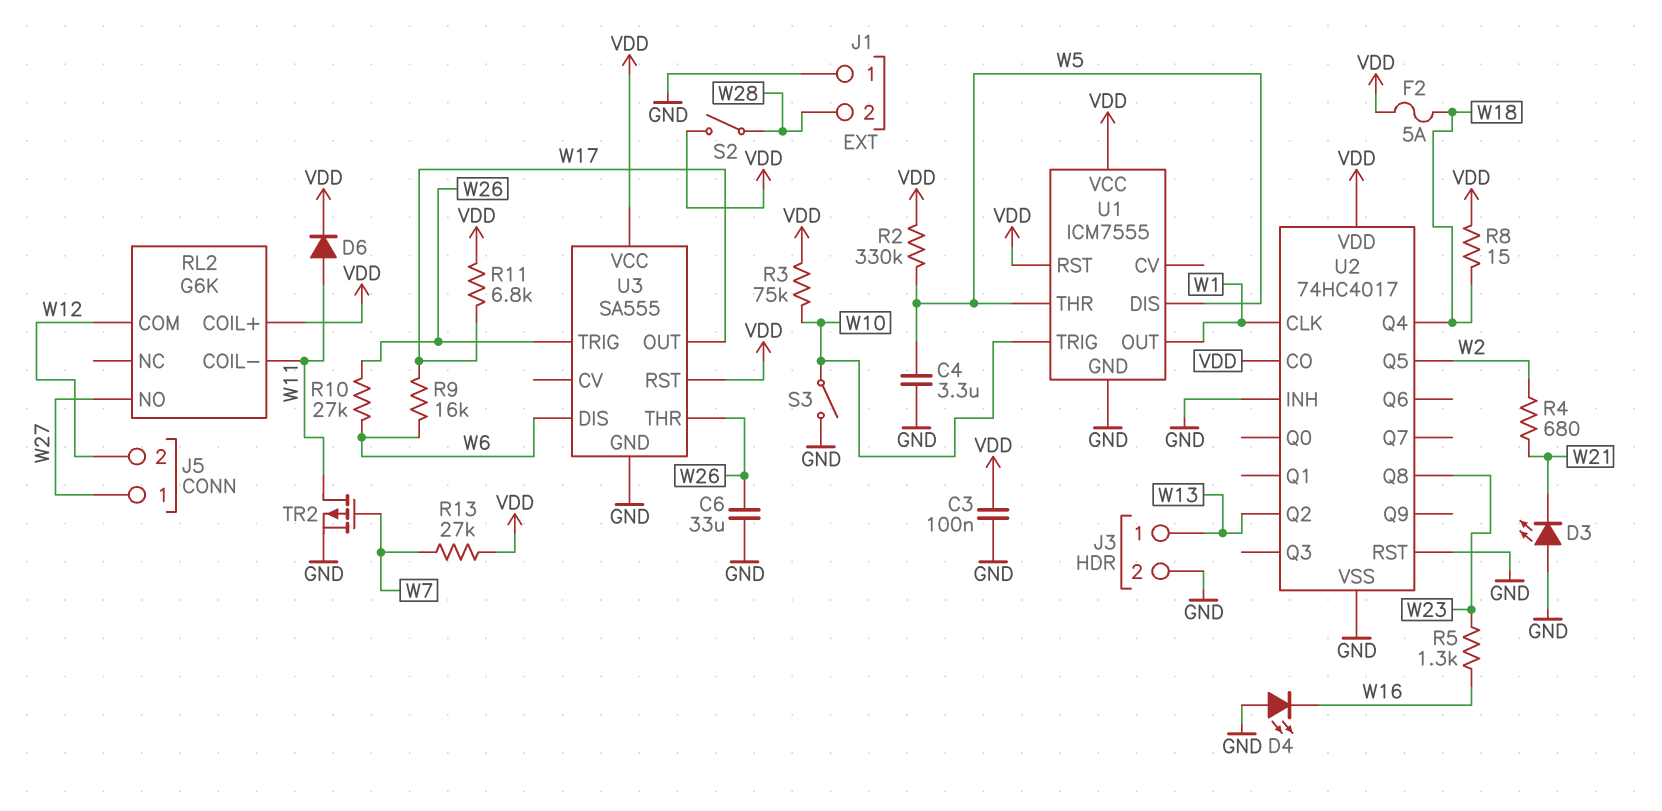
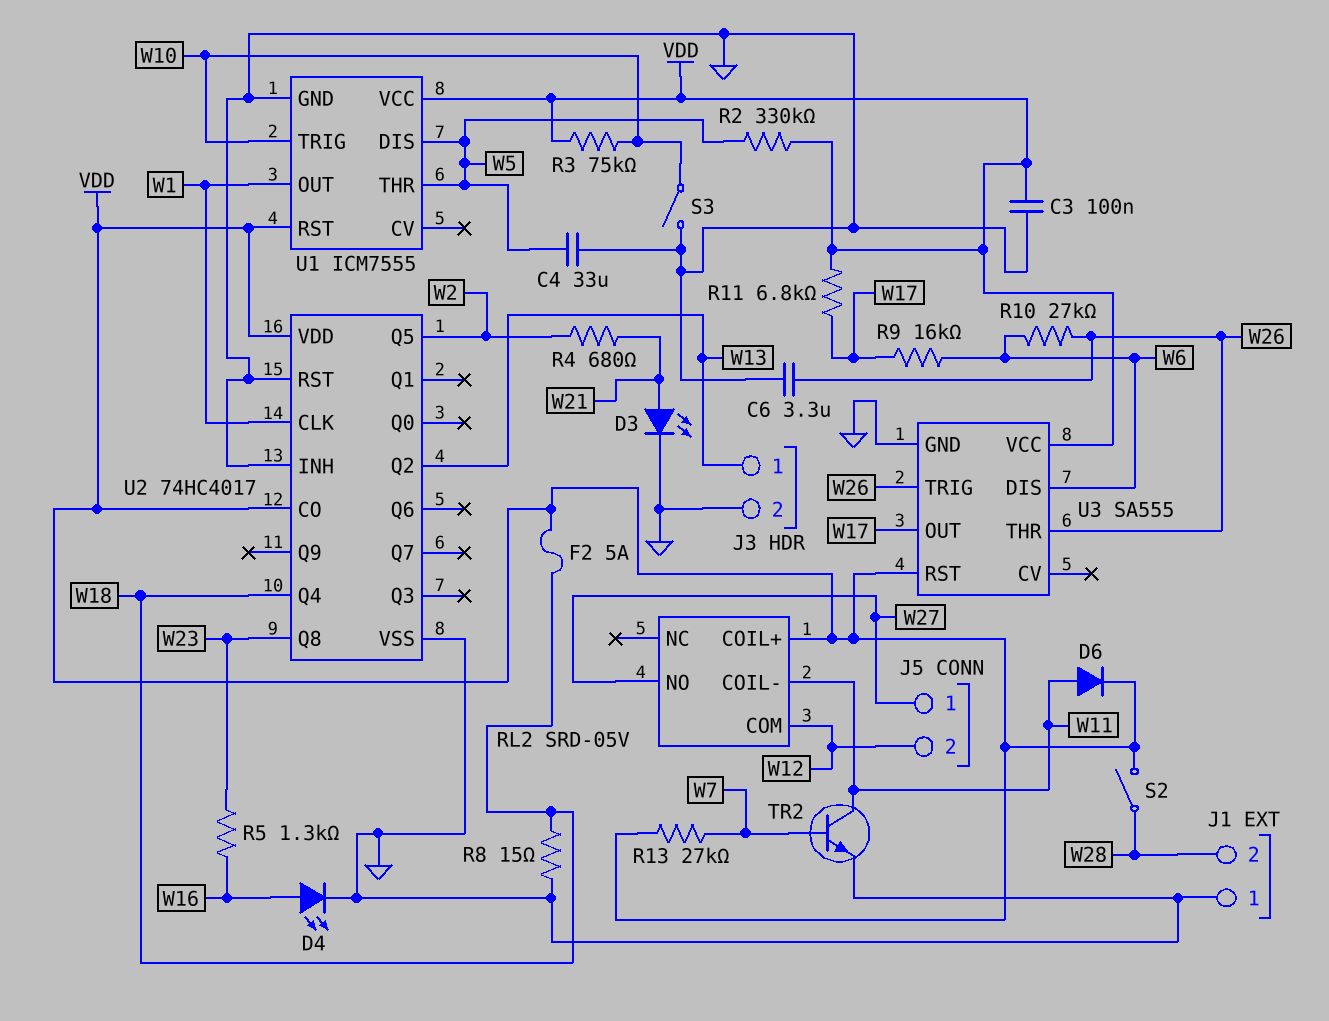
C4: 3.3uF (GND, W5) -> 33uF (GND, W5)
C6: 33uF (GND, W26) -> 3.3uF (GND, W26)
D3: LED (A GND, K W21) -> LED (A W21, K GND)
D4: LED (A GND, K W16) -> LED (A W16, K GND)
R8: 15 (VDD, W18) -> 15 (GND, W18)
RL2: G6K -> SRD-05V
TR2: PMOS (G W7, D W11, S GND) -> NPN (B W7, C W11, E GND)

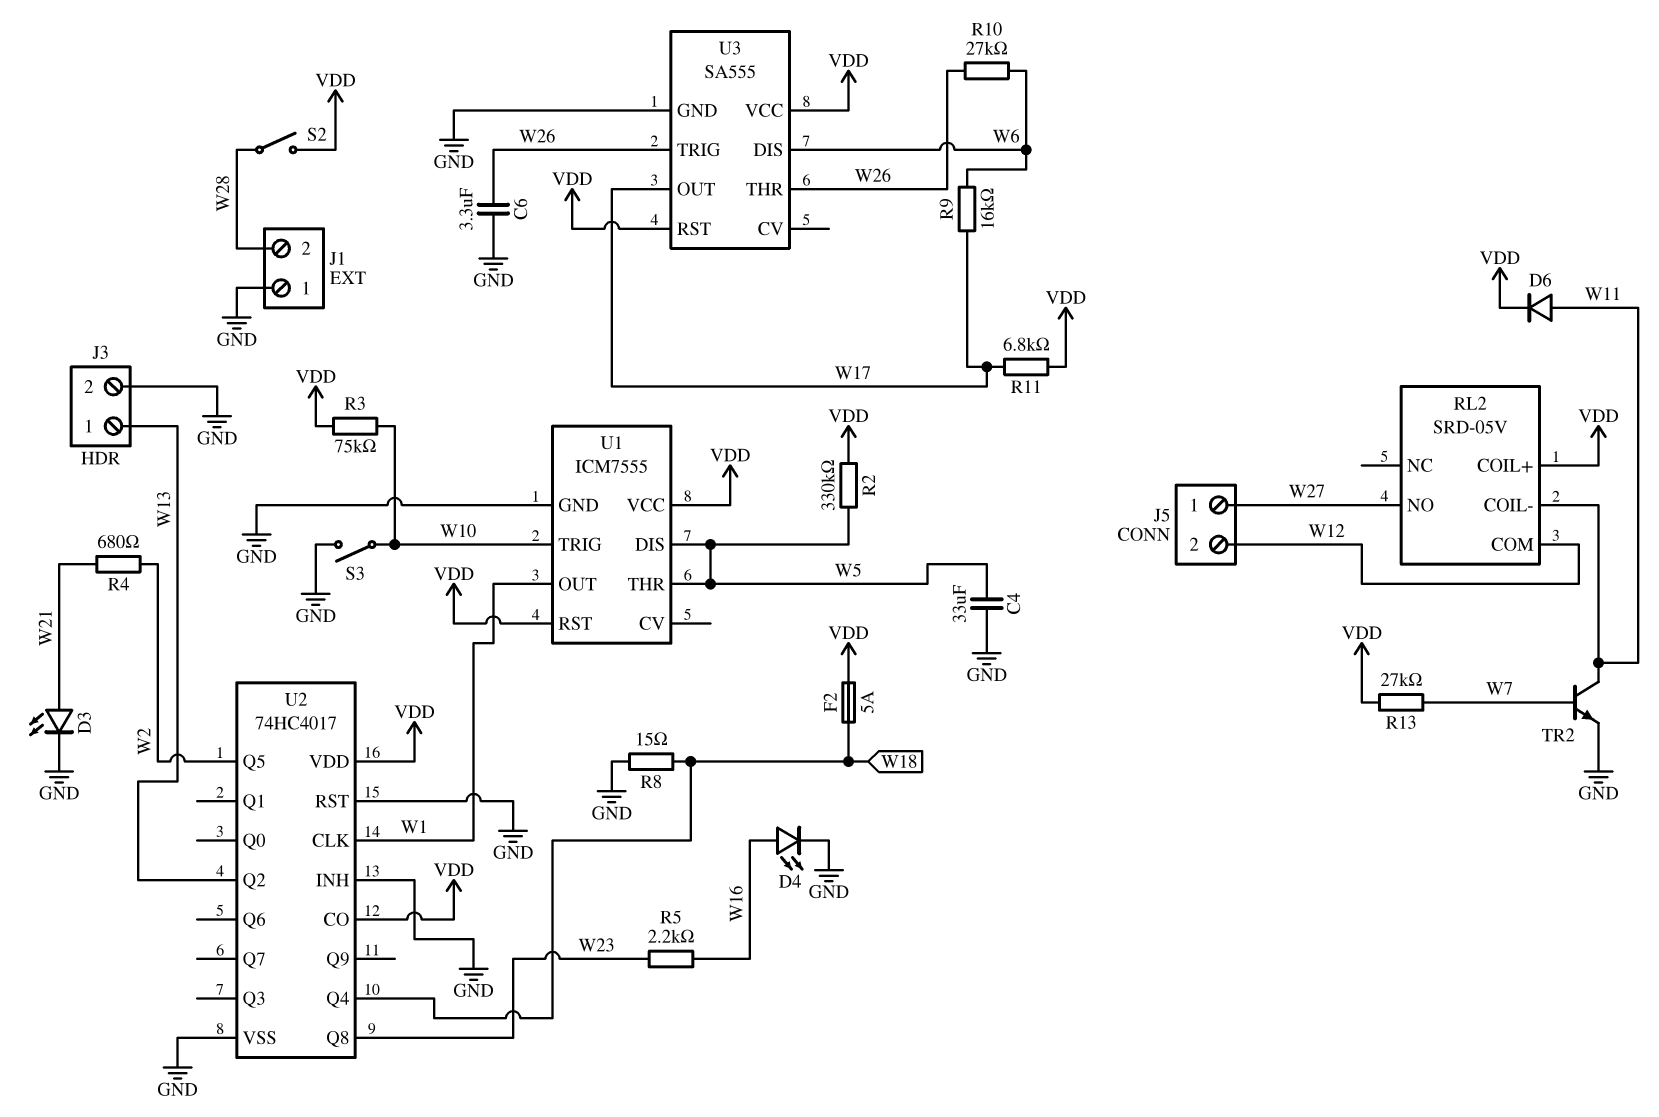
C3: 100nF (GND, VDD) -> none
R5: 1.3k (W16, W23) -> 2.2k (W16, W23)

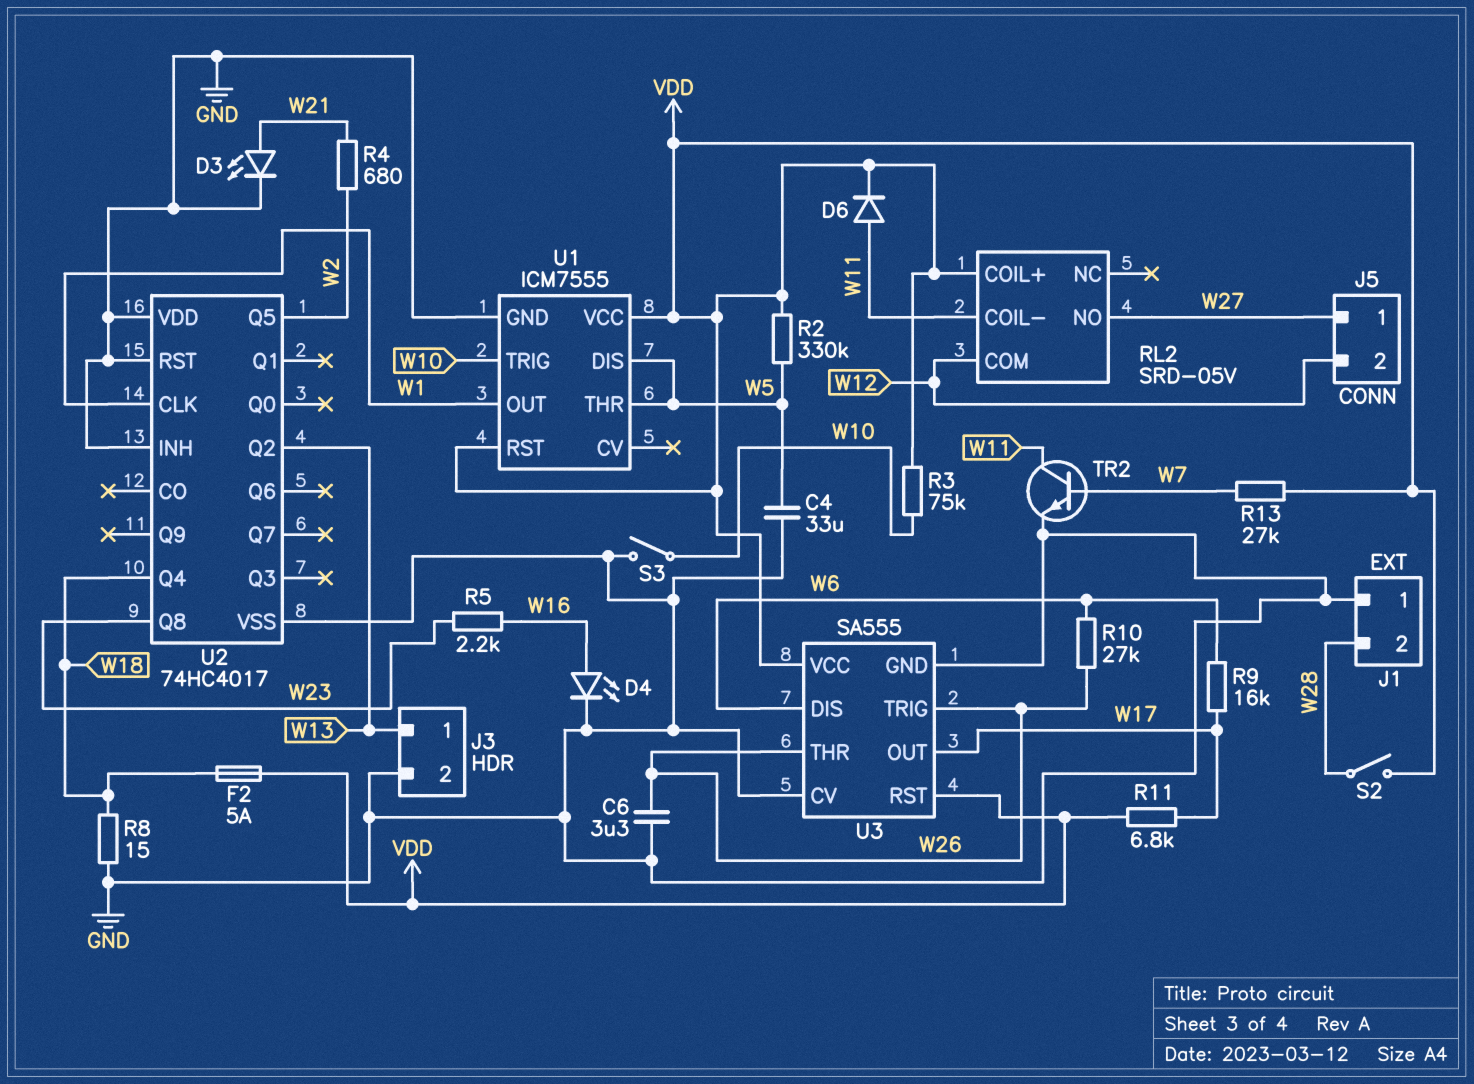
U2 pin CO: VDD -> none
U2 pin VDD: VDD -> GND
U3 pin CV: none -> GND

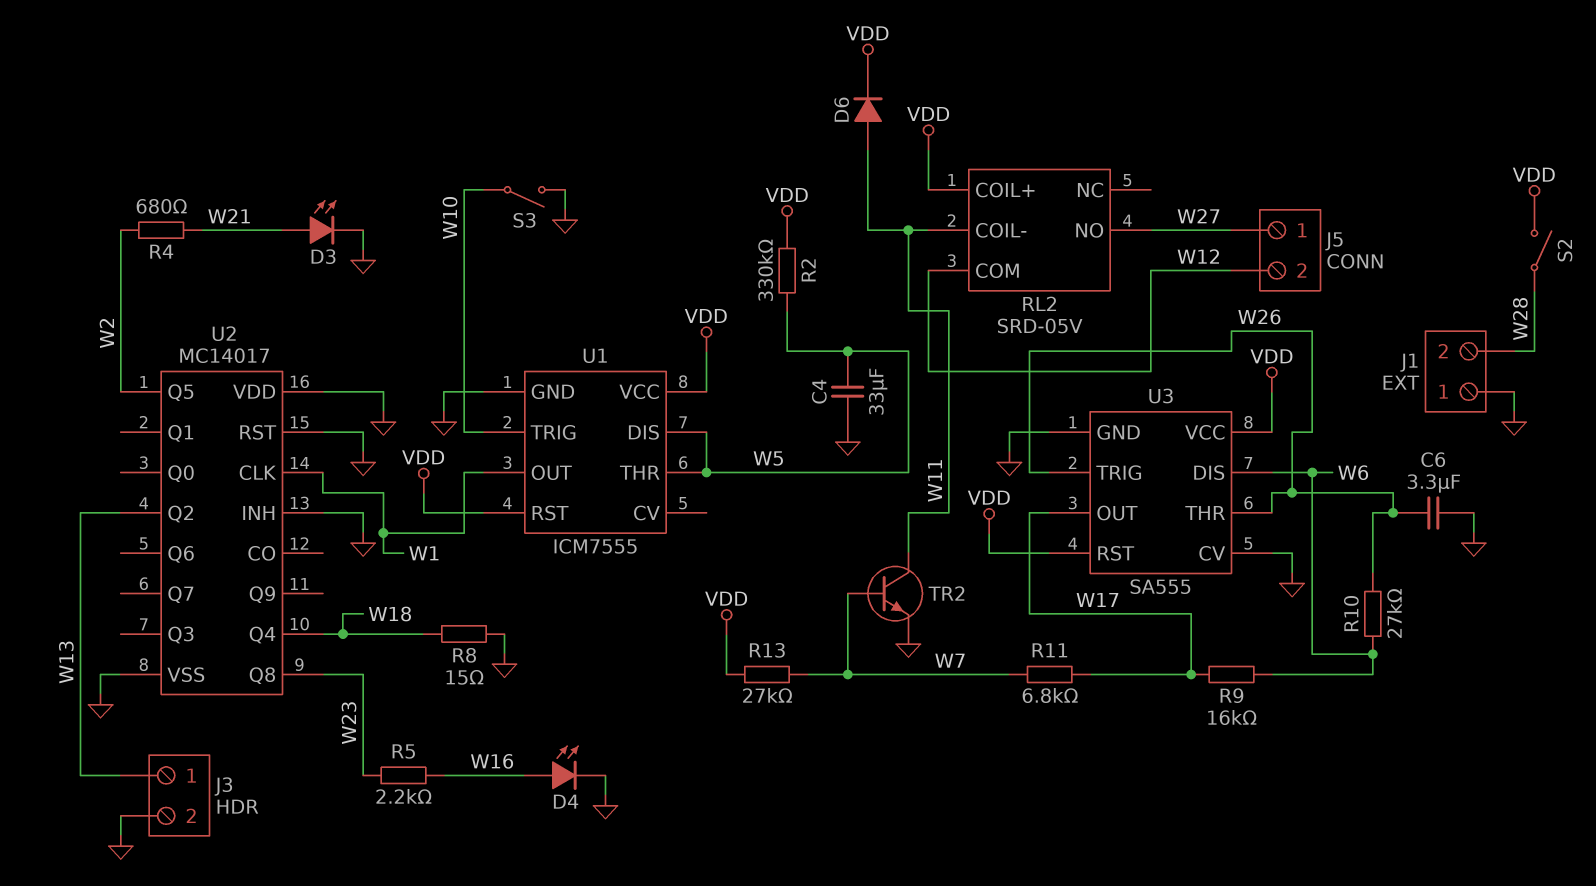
F2: 5A (VDD, W18) -> none
R3: 75k (VDD, W10) -> none
R11: 6.8k (VDD, W17) -> 6.8k (W7, W17)
U2: 74HC4017 -> MC14017

